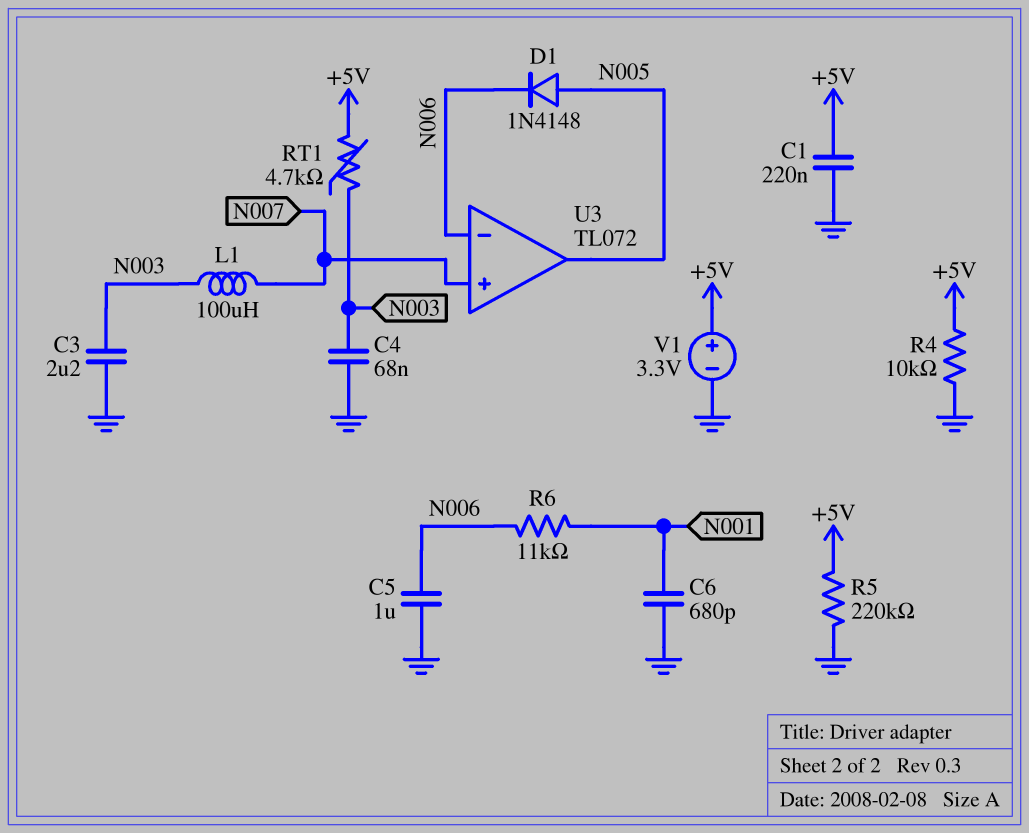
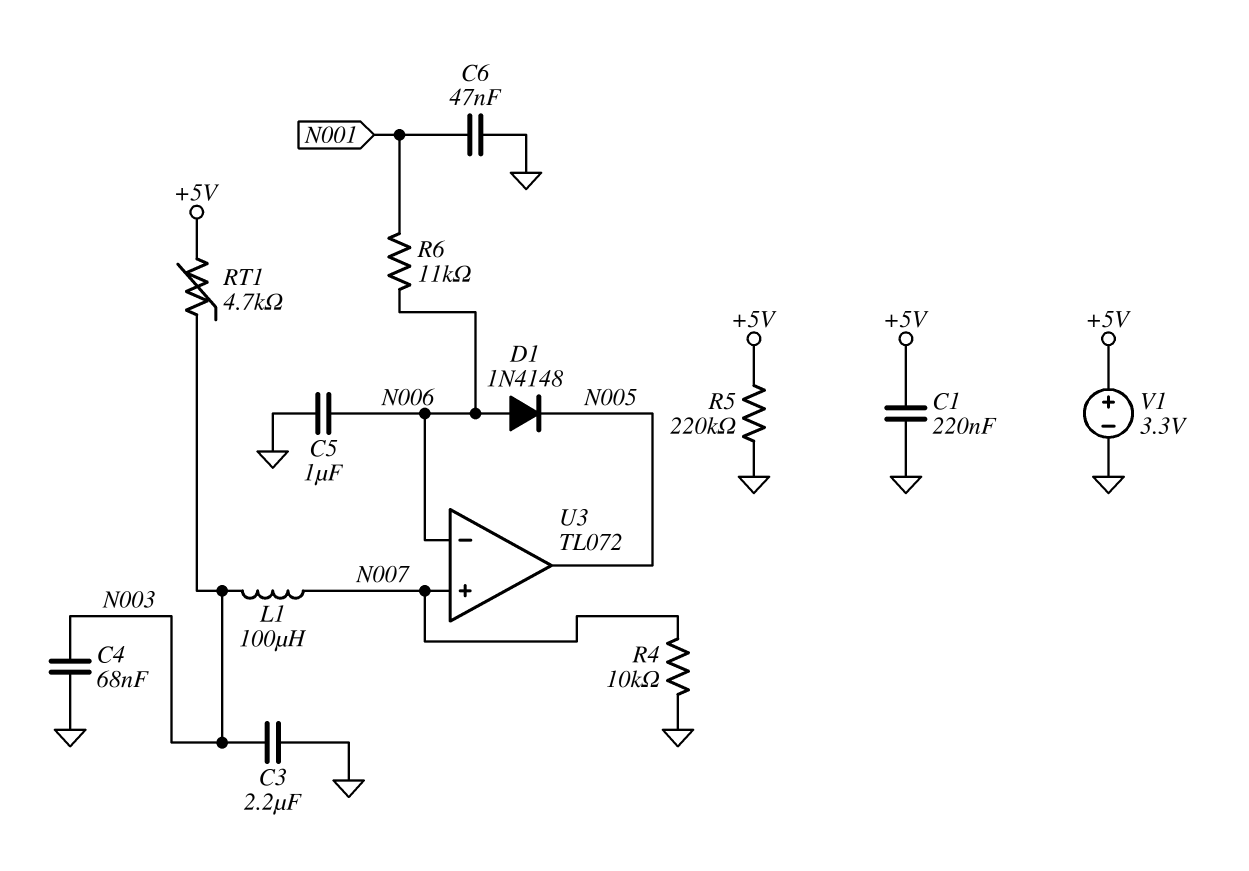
C6: 680pF (GND, N001) -> 47nF (GND, N001)
D1: diode 1N4148 (A N005, K N006) -> diode 1N4148 (A N006, K N005)
R4: 10k (+5V, GND) -> 10k (GND, N007)

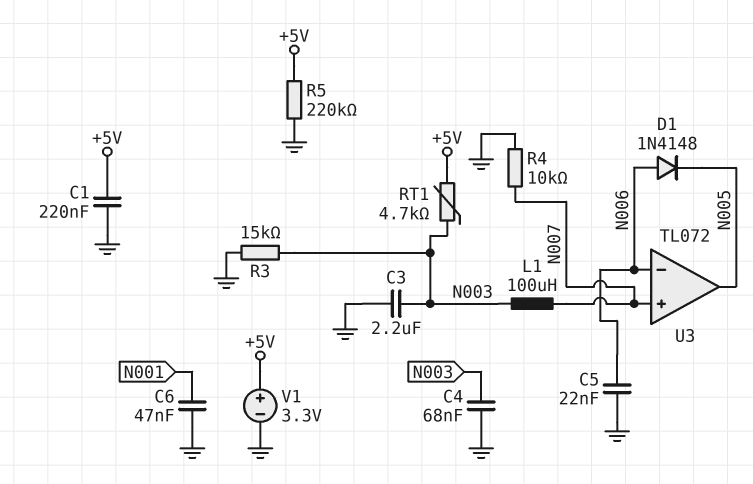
C5: 1uF (GND, N006) -> 22nF (GND, N006)
R3: none -> 15k (GND, N003)
R6: 11k (N001, N006) -> none

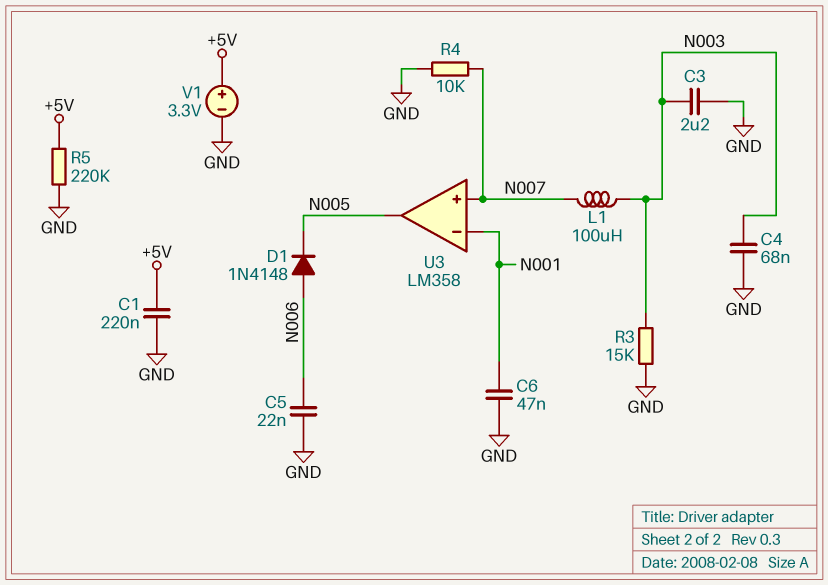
RT1: 4.7k (+5V, N003) -> none
U3: TL072 -> LM358
U3 pin in-: N006 -> N001

